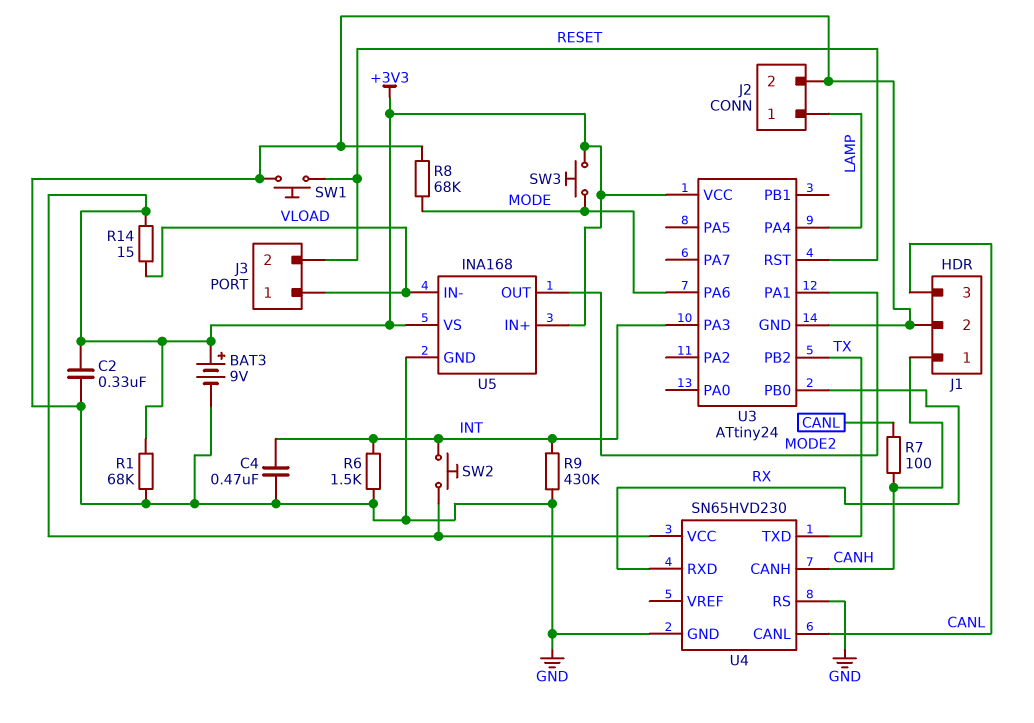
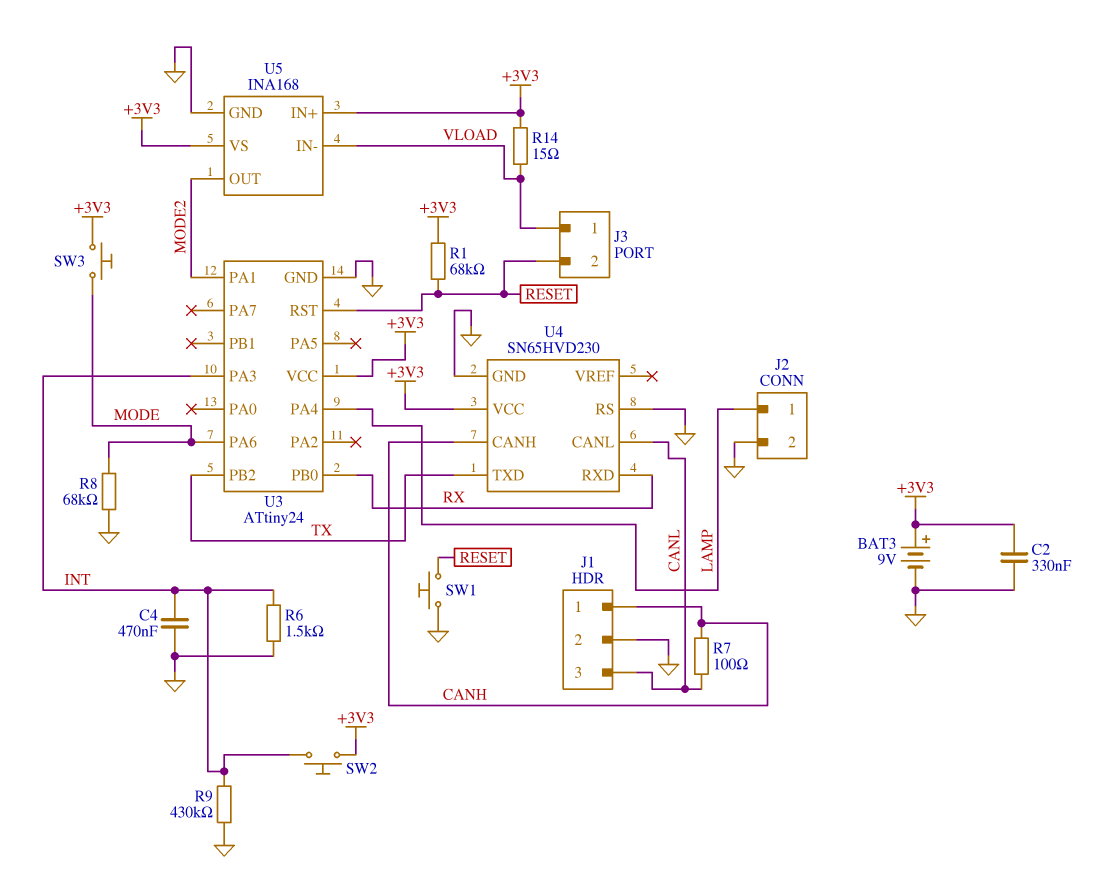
R1: 68k (+3V3, GND) -> 68k (+3V3, RESET)

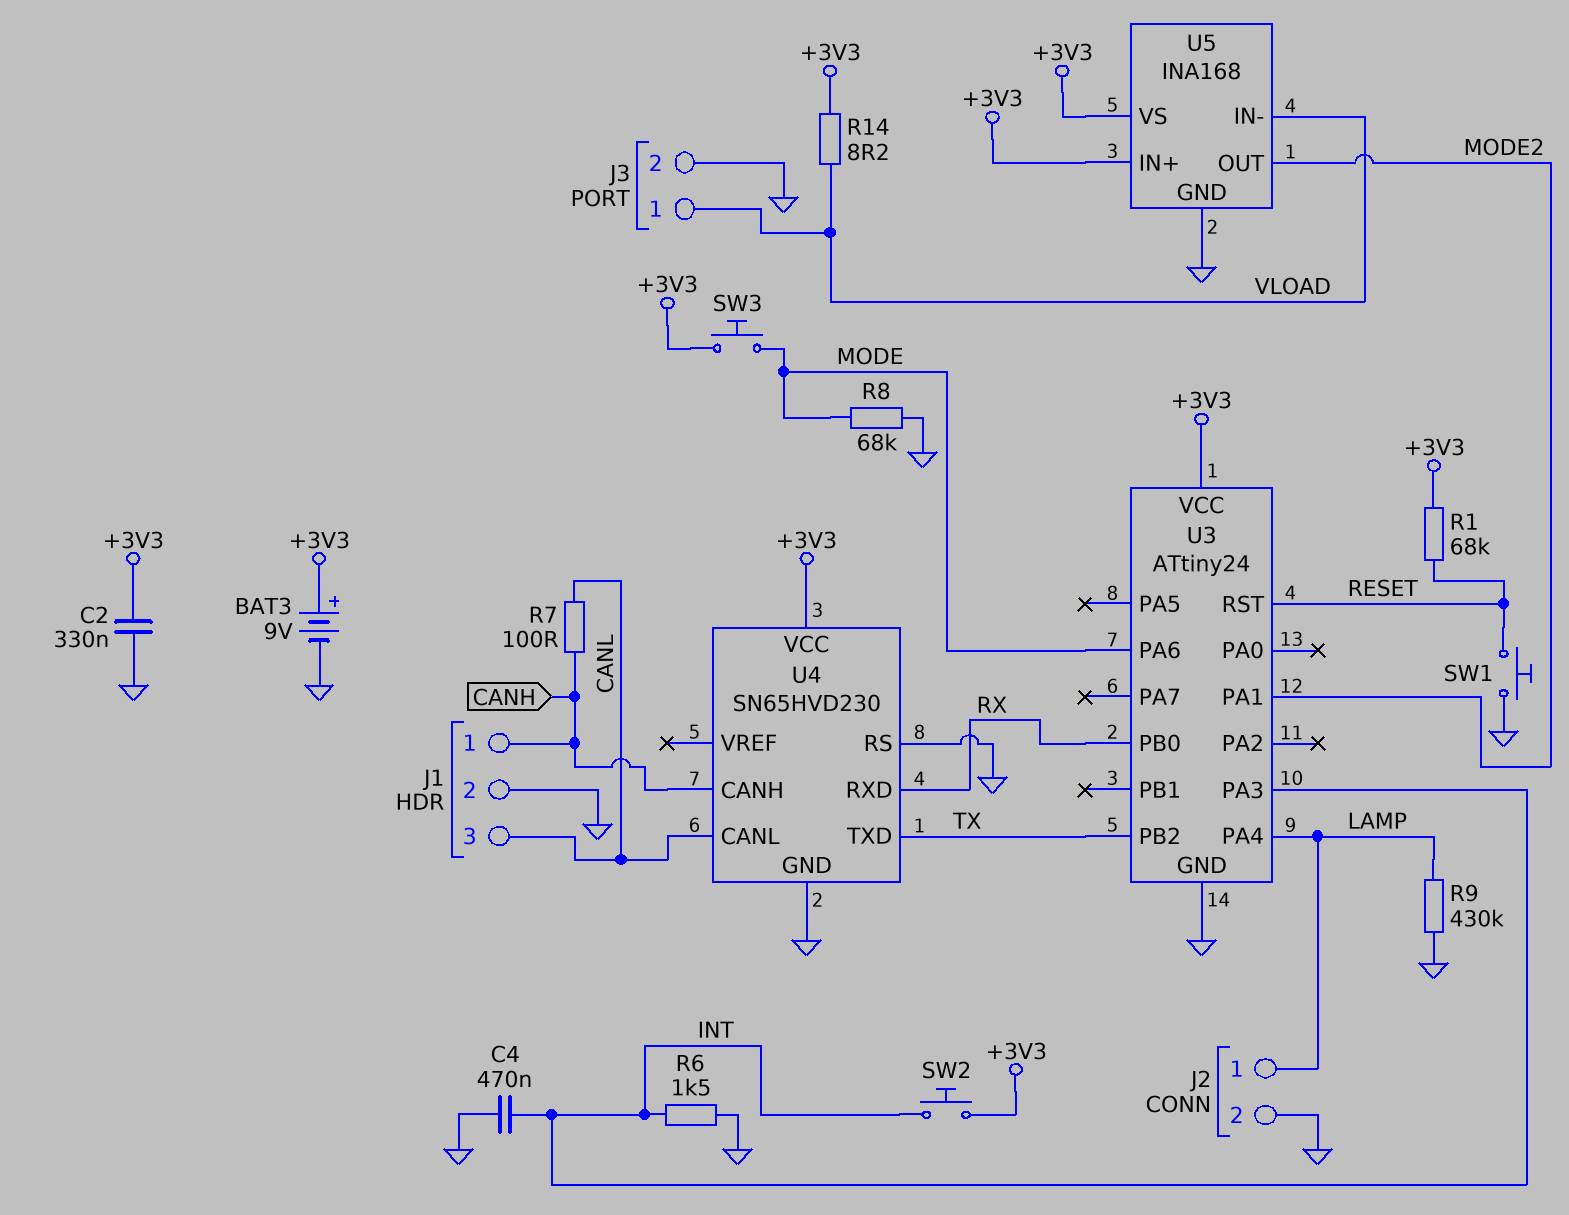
J3 pin 2: RESET -> GND
R9: 430k (GND, INT) -> 430k (GND, LAMP)
R14: 15 (+3V3, VLOAD) -> 8.2 (+3V3, VLOAD)

